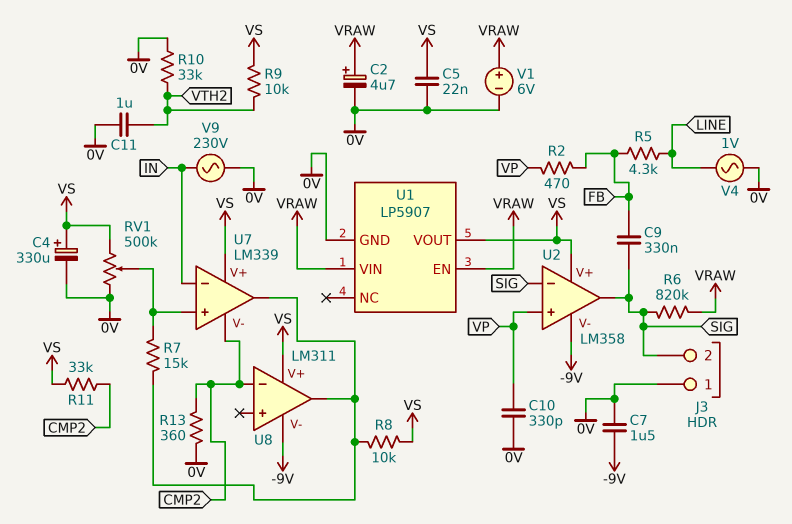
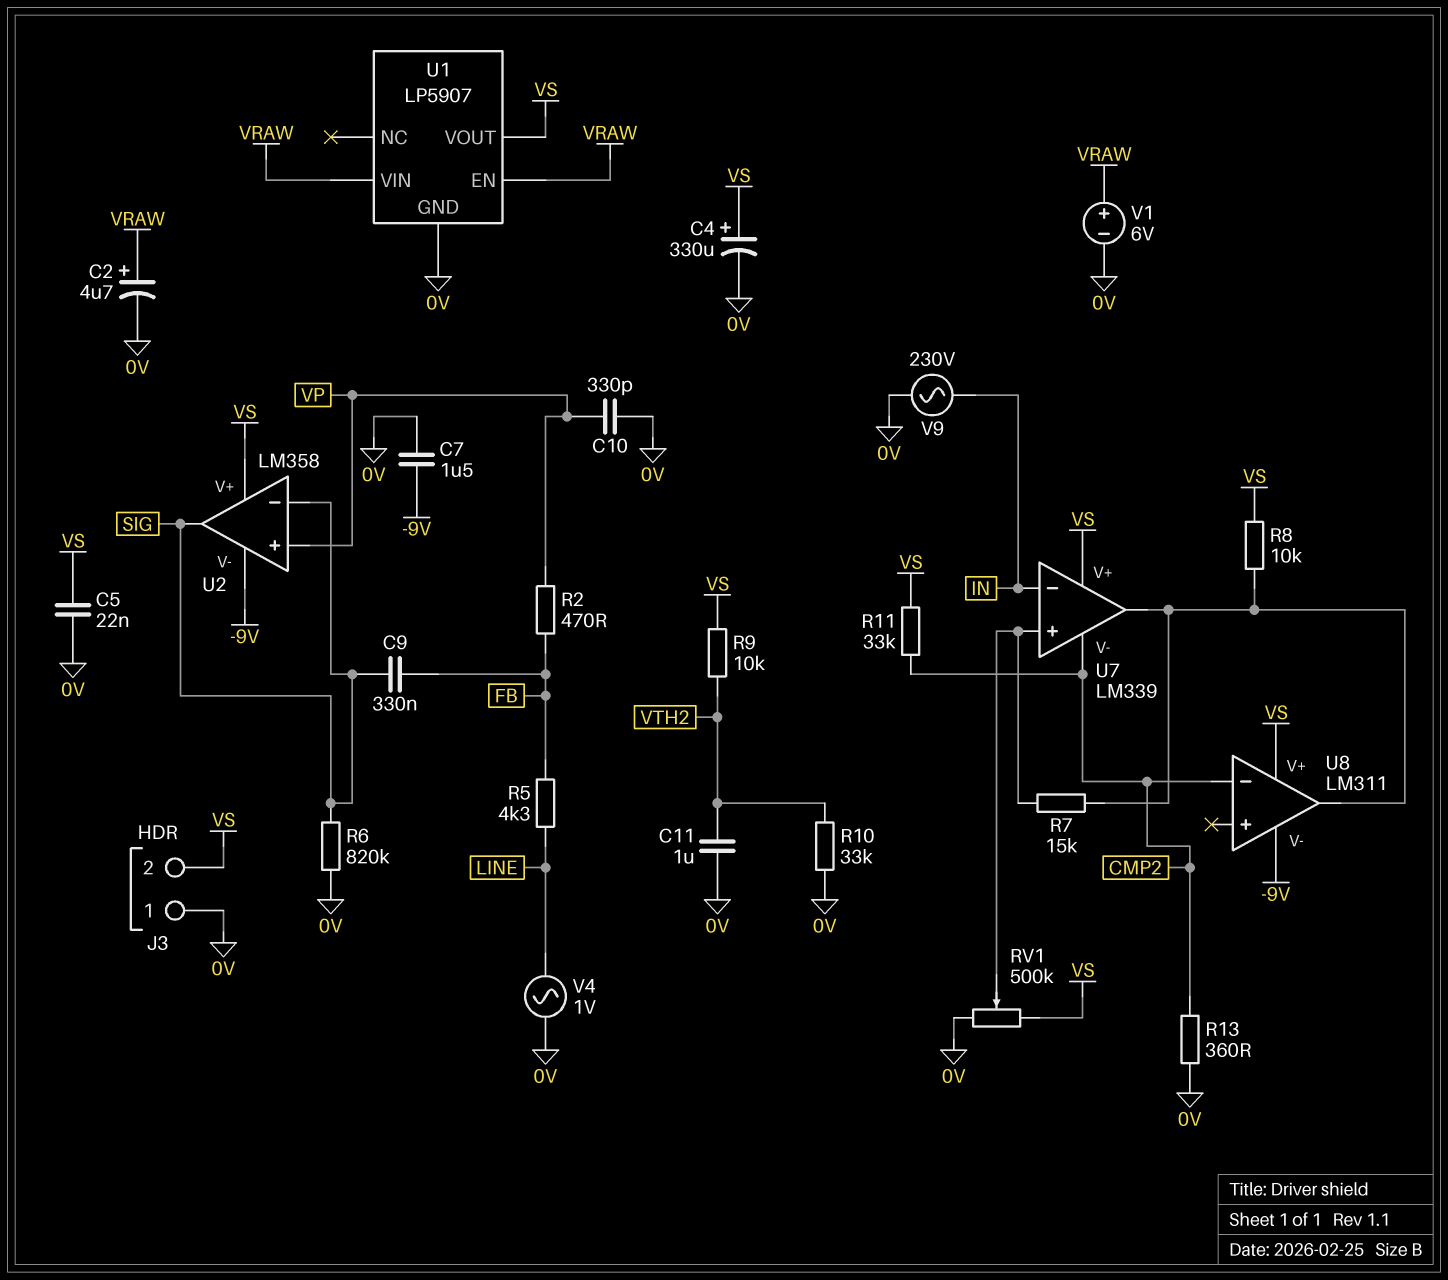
J3 pin 2: SIG -> VS
R6: 820k (SIG, VRAW) -> 820k (0V, SIG)

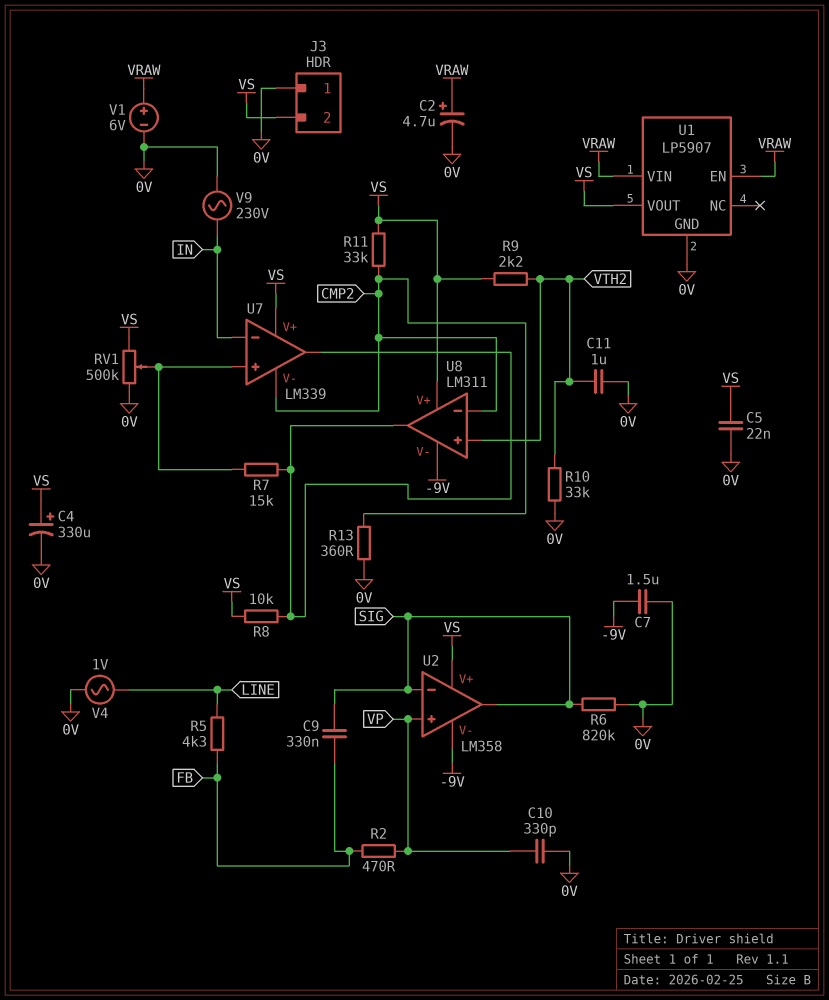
R9: 10k (VS, VTH2) -> 2.2k (VS, VTH2)
U8 pin in+: none -> VTH2

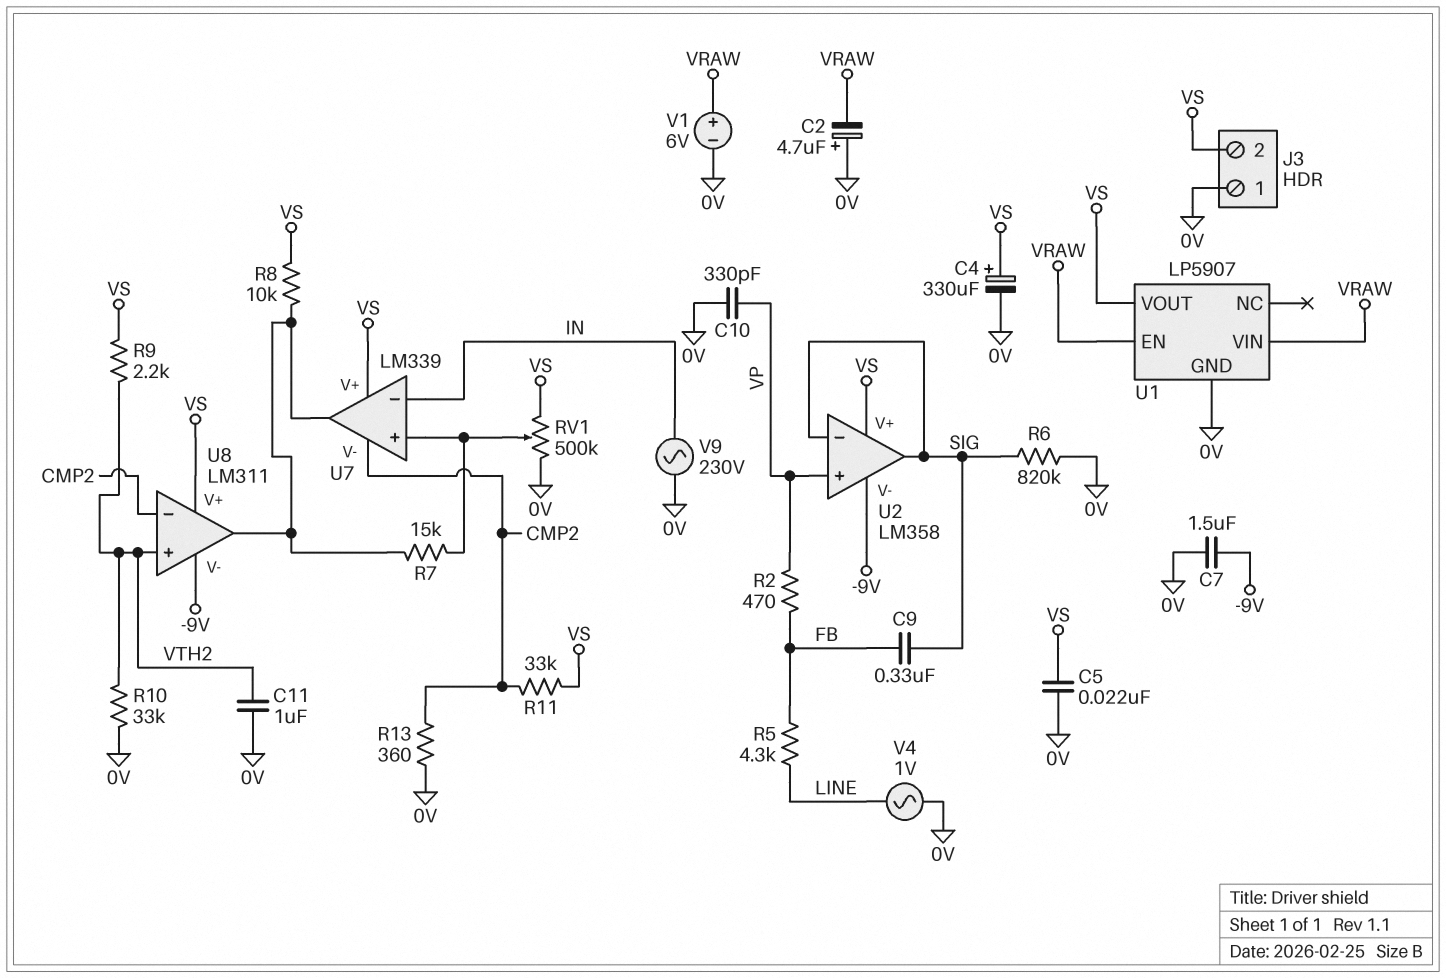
C2: 4.7uF (plus VRAW, minus 0V) -> 4.7uF (plus 0V, minus VRAW)

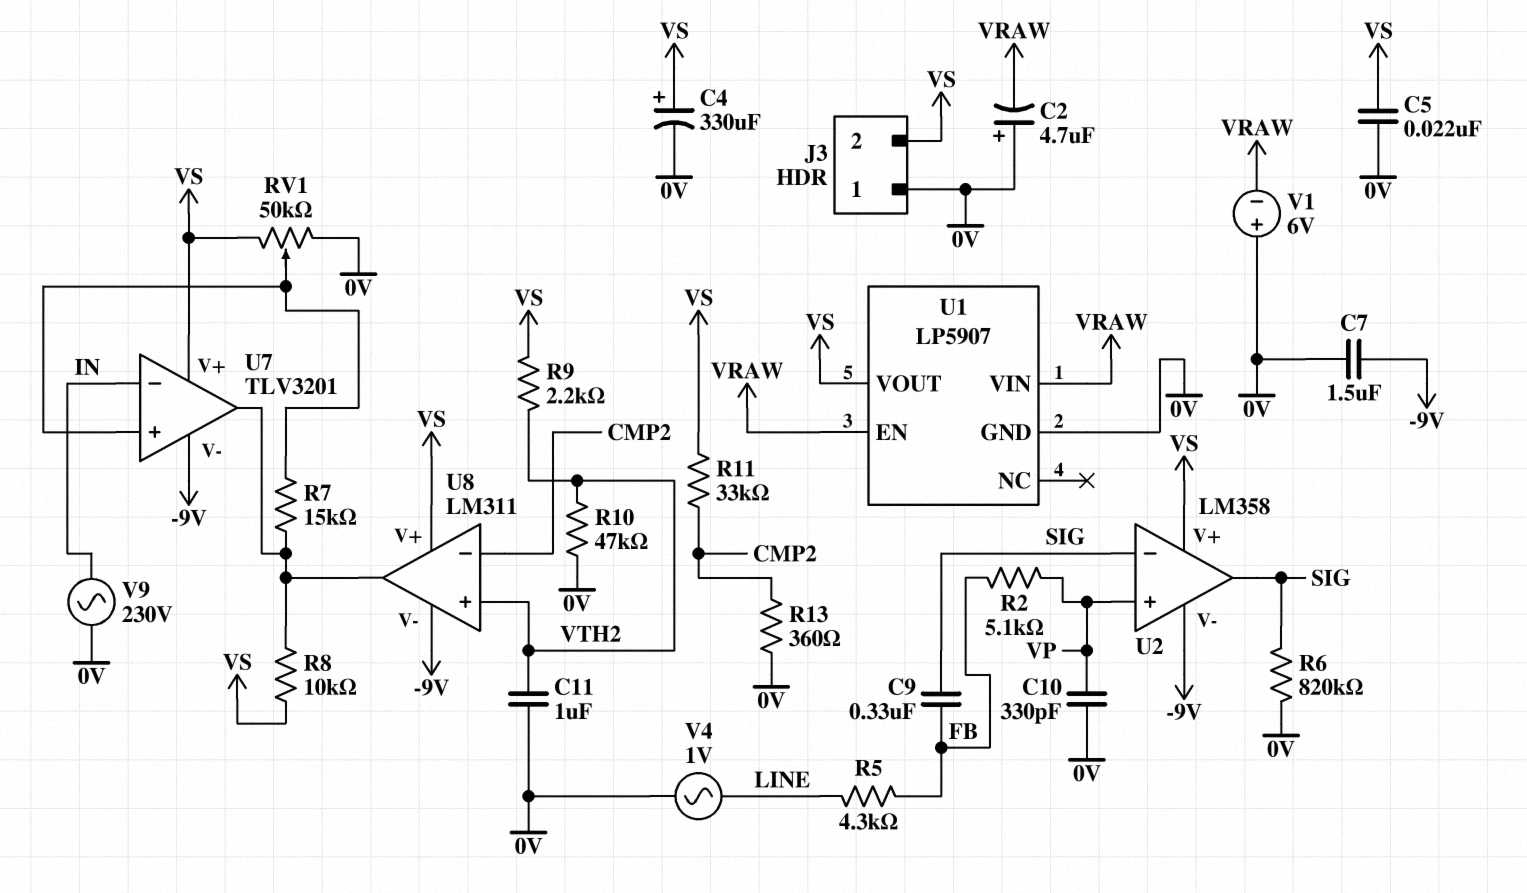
R2: 470 (FB, VP) -> 5.1k (FB, VP)
R10: 33k (0V, VTH2) -> 47k (0V, VTH2)
RV1: 500k (0V, VS, wiper U7/in+) -> 50k (0V, VS, wiper U7/in+)
U7: LM339 -> TLV3201
U7 pin V-: CMP2 -> -9V
V1: 6V (plus VRAW, minus 0V) -> 6V (plus 0V, minus VRAW)

